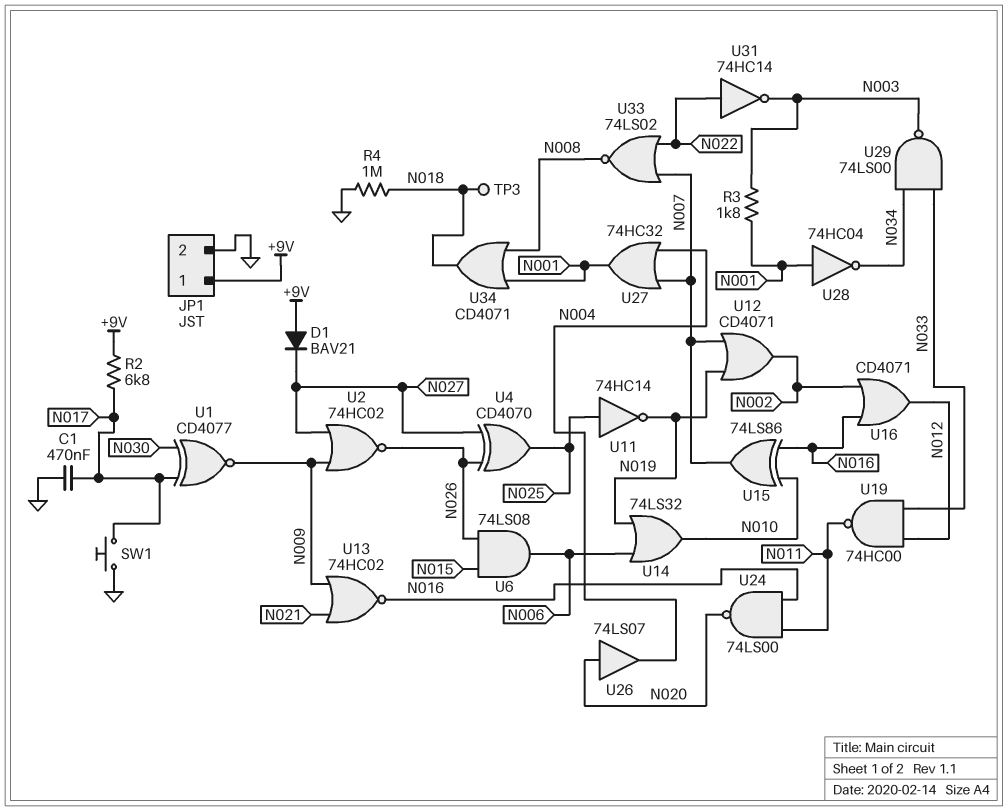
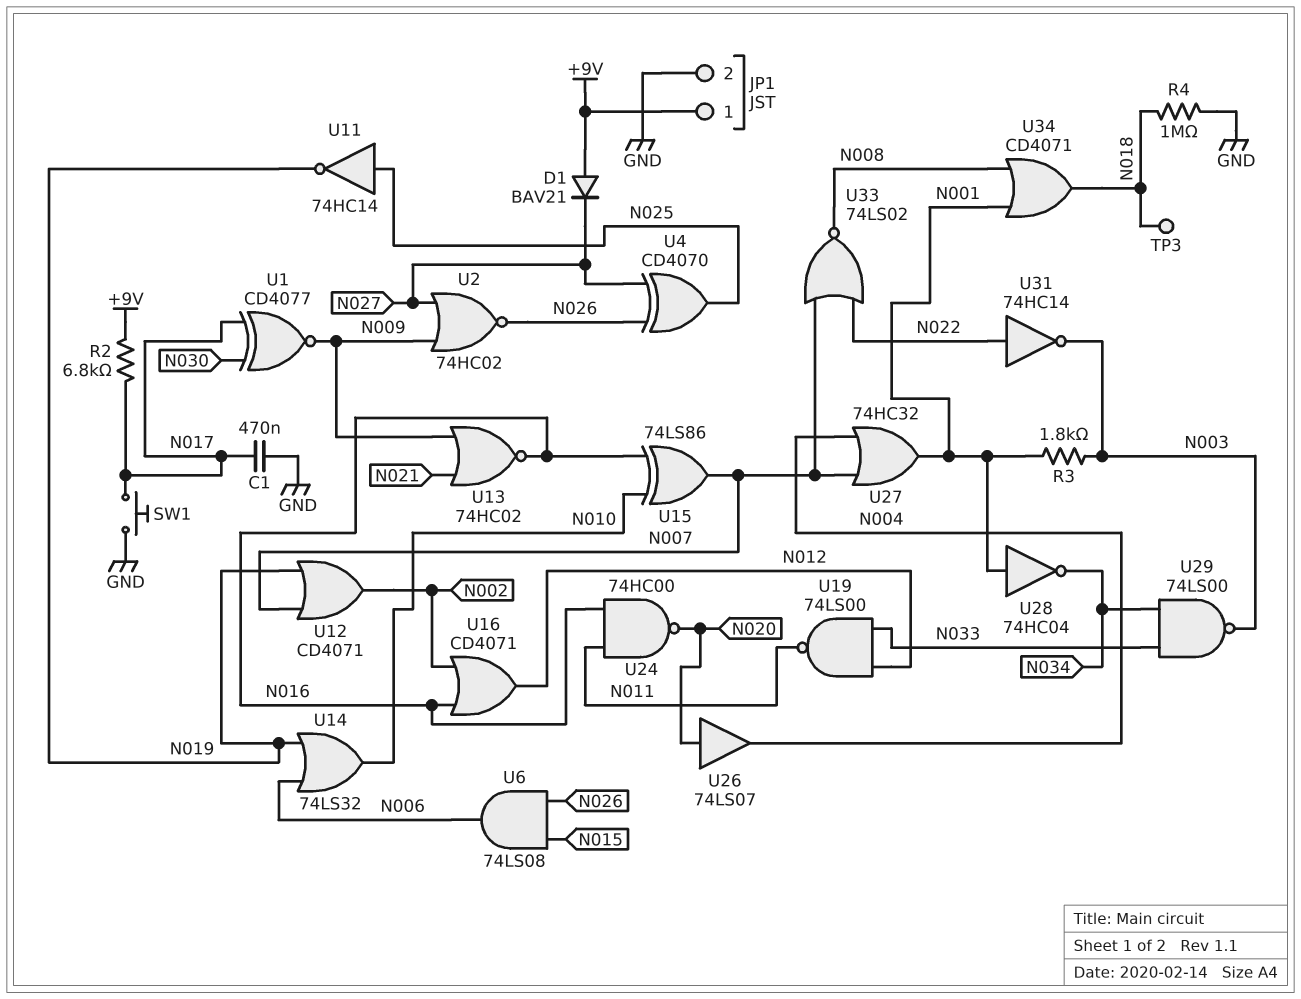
U19: NAND 74HC00 (in N012, in N033, out N011) -> NAND 74LS00 (in N012, in N033, out N011)
U24: NAND 74LS00 (in N011, in N016, out N020) -> NAND 74HC00 (in N011, in N016, out N020)

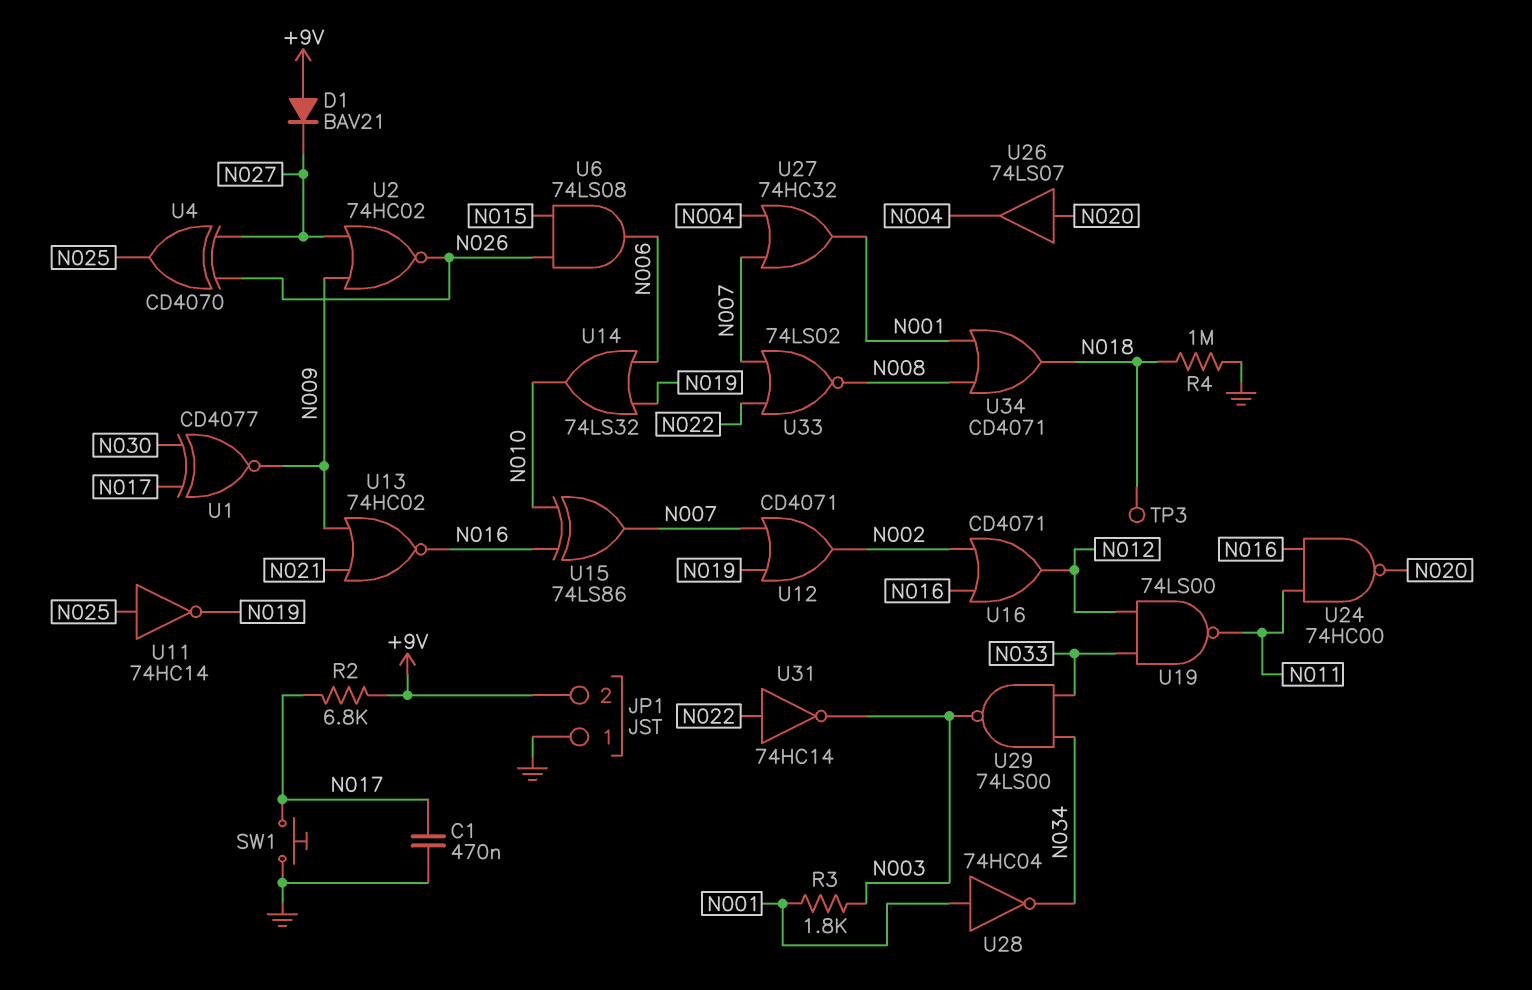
JP1 pin 1: +9V -> GND
JP1 pin 2: GND -> +9V

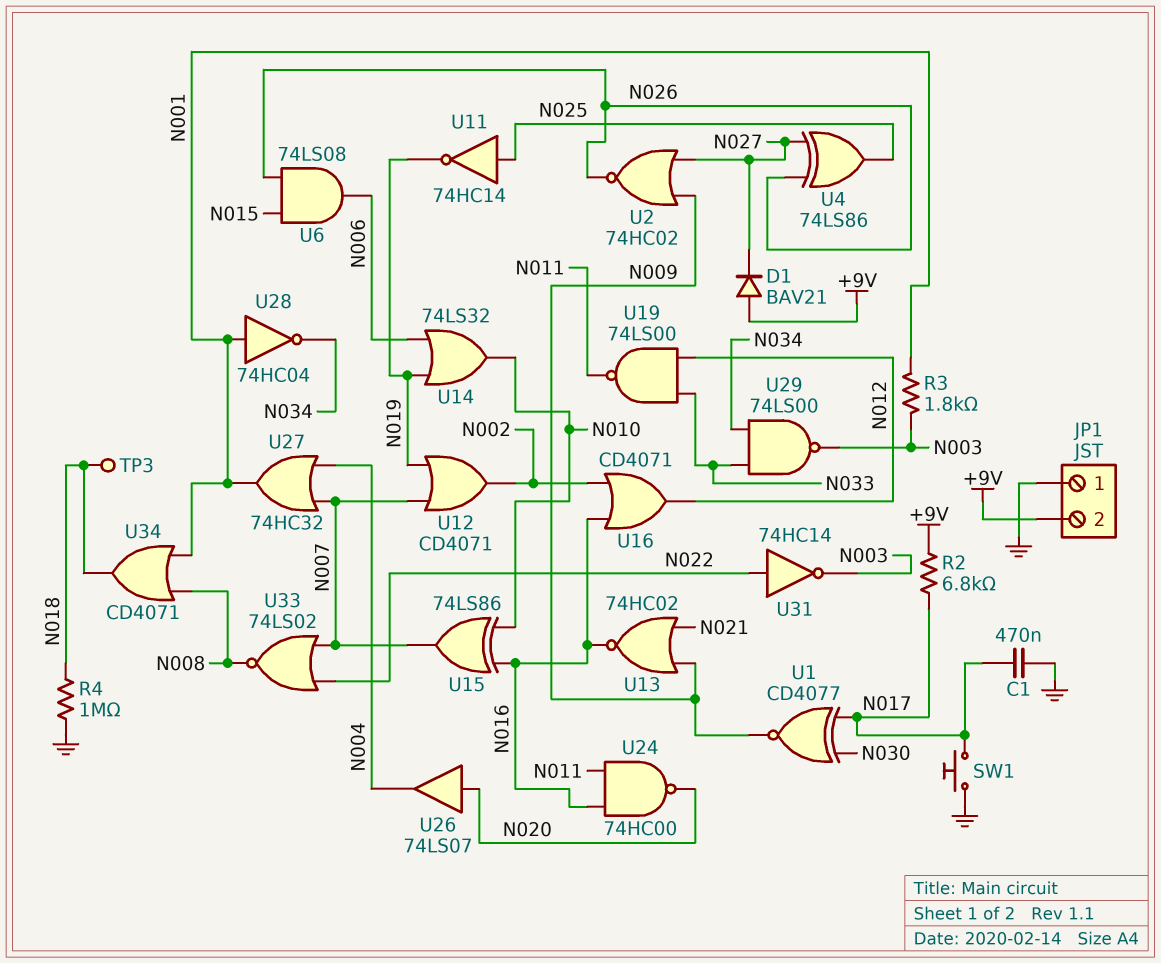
U4: XOR CD4070 (in N026, in N027, out N025) -> XOR 74LS86 (in N026, in N027, out N025)

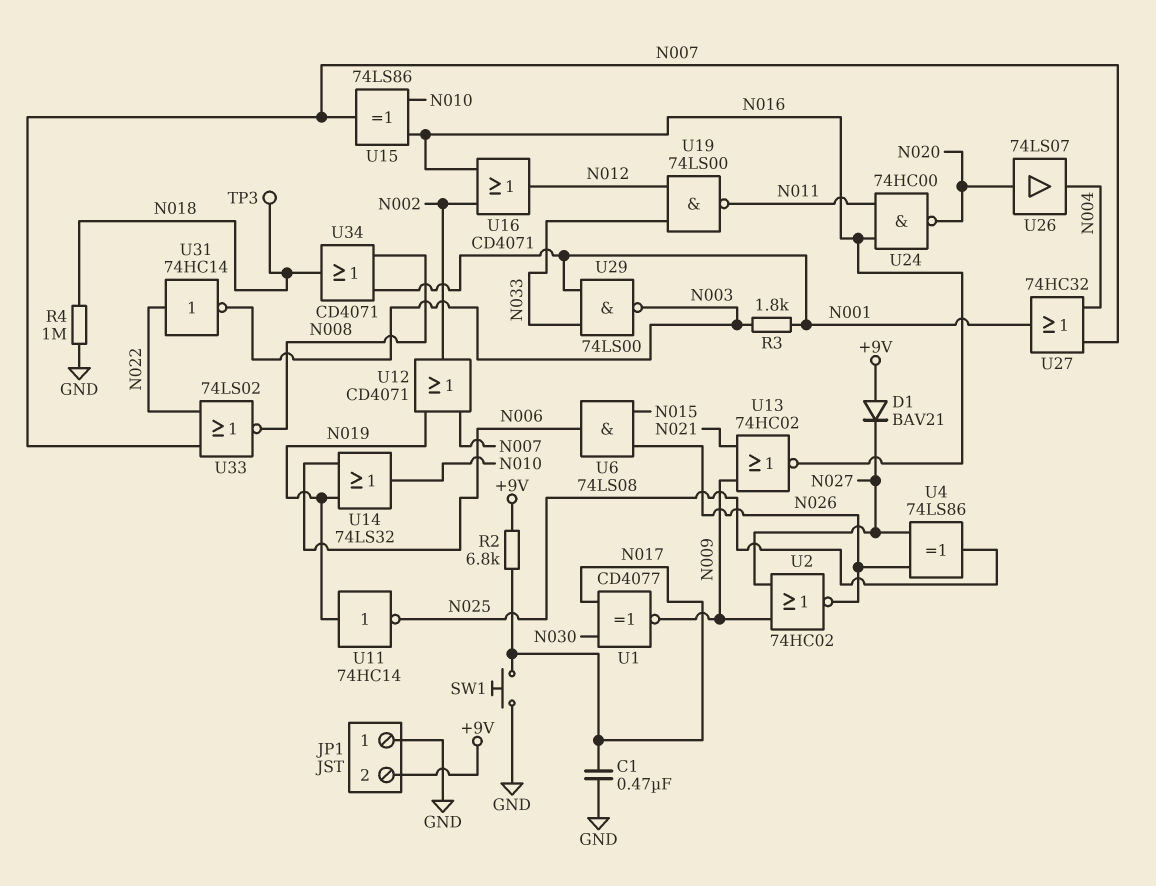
U11: NOT 74HC14 (in N025, out N019) -> NOT 74HC14 (in N019, out N025)
U28: NOT 74HC04 (in N001, out N034) -> none
U29: NAND 74LS00 (in N033, in N034, out N003) -> NAND 74LS00 (in N001, in N033, out N003)

